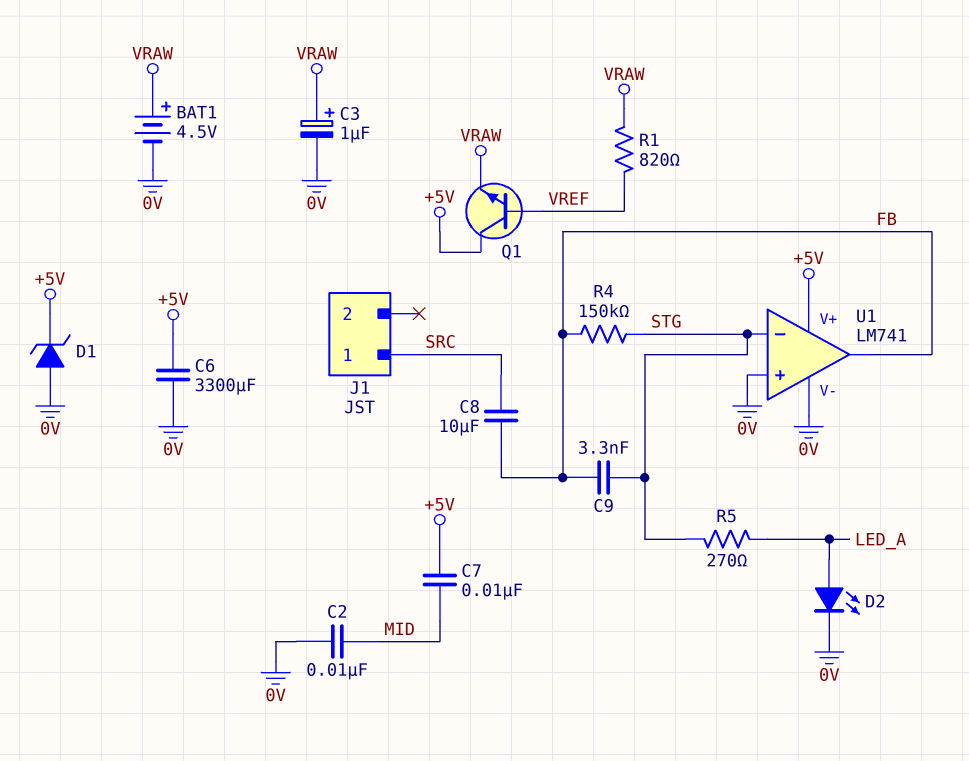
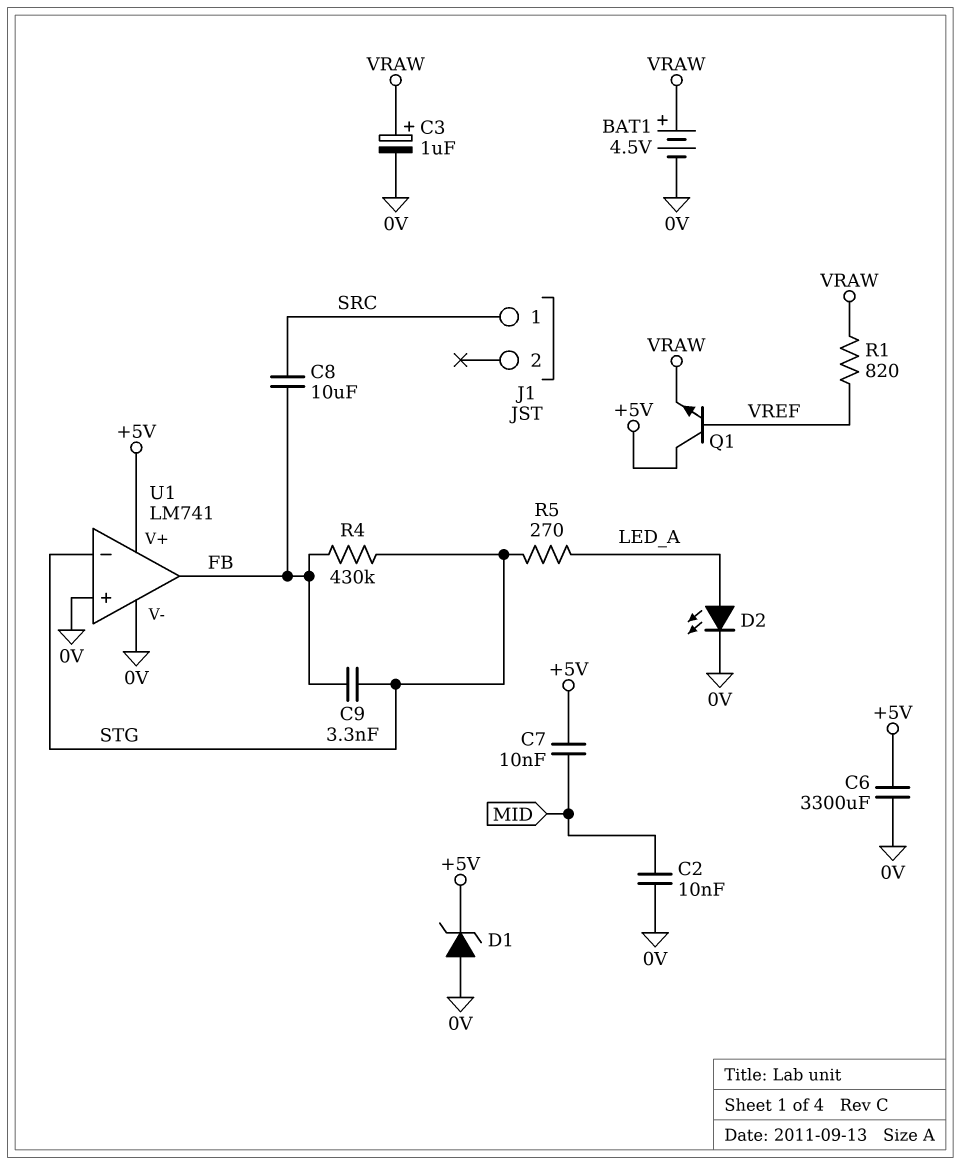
R4: 150k (FB, STG) -> 430k (FB, STG)

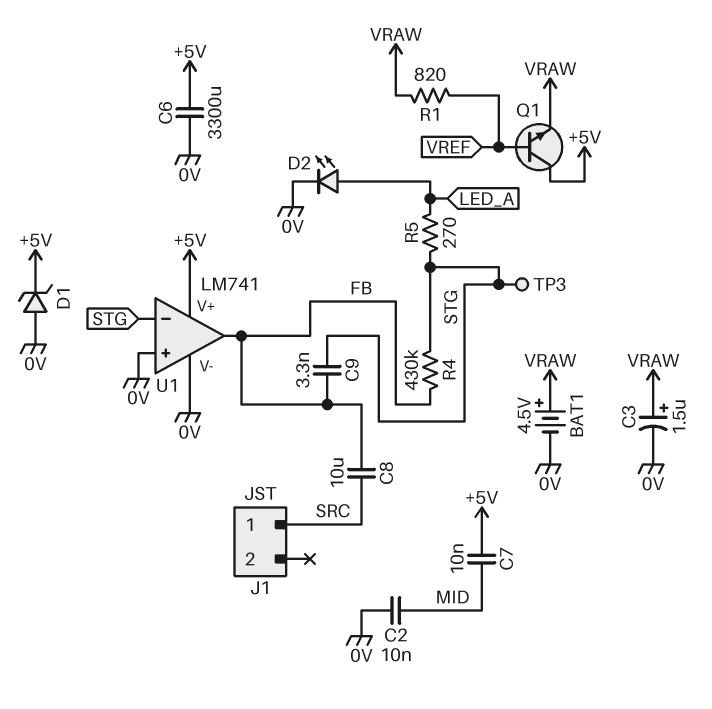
C3: 1uF (plus VRAW, minus 0V) -> 1.5uF (plus VRAW, minus 0V)
TP3: none -> test point (STG)

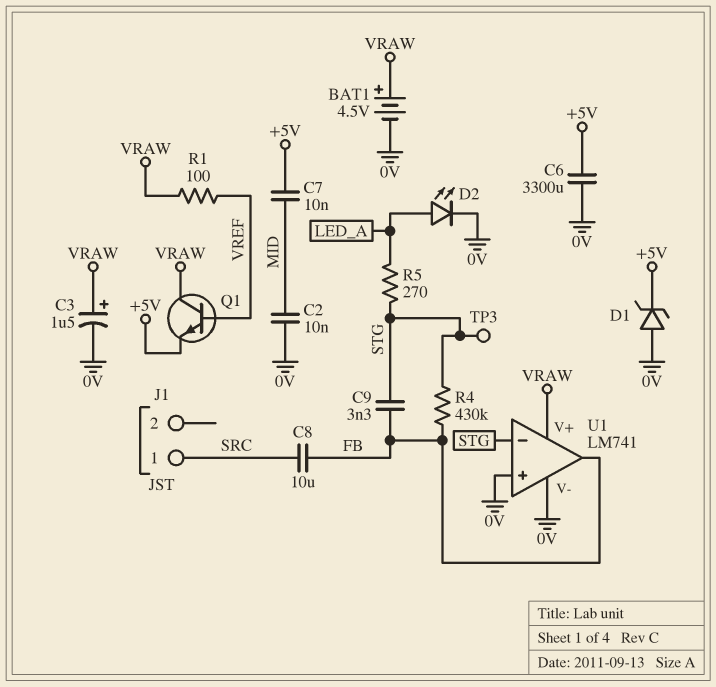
Q1: NPN (B VREF, C +5V, E VRAW) -> NPN (B VREF, C VRAW, E +5V)
R1: 820 (VRAW, VREF) -> 100 (VRAW, VREF)
U1 pin V+: +5V -> VRAW

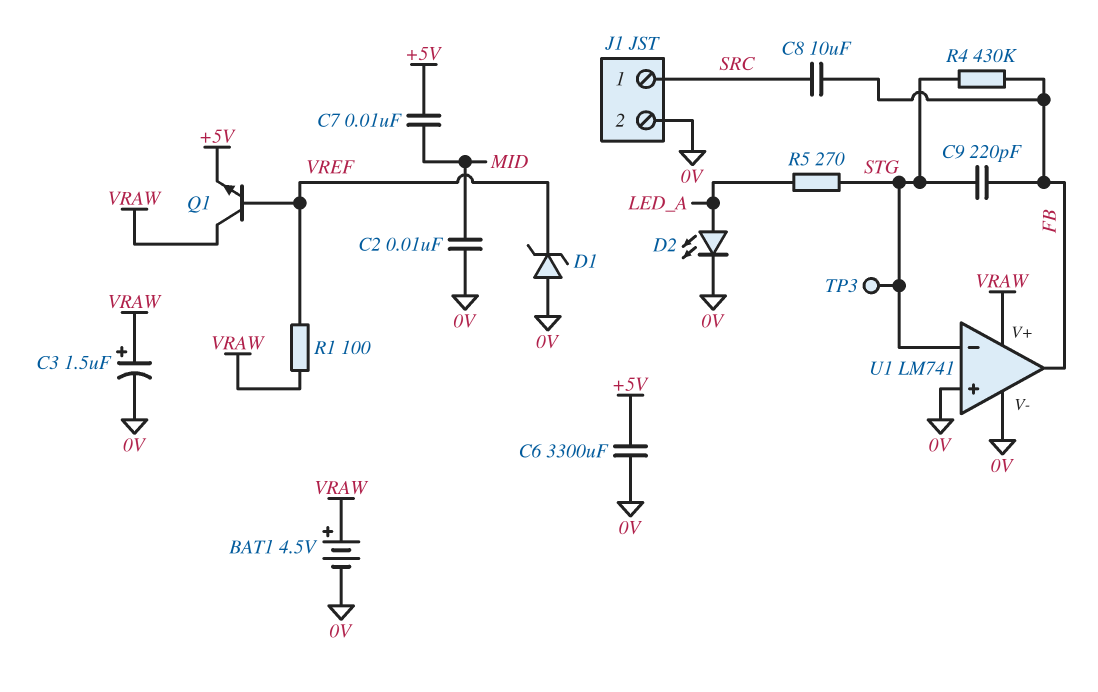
C9: 3.3nF (FB, STG) -> 220pF (FB, STG)
D1: zener (A 0V, K +5V) -> zener (A 0V, K VREF)
J1 pin 2: none -> 0V

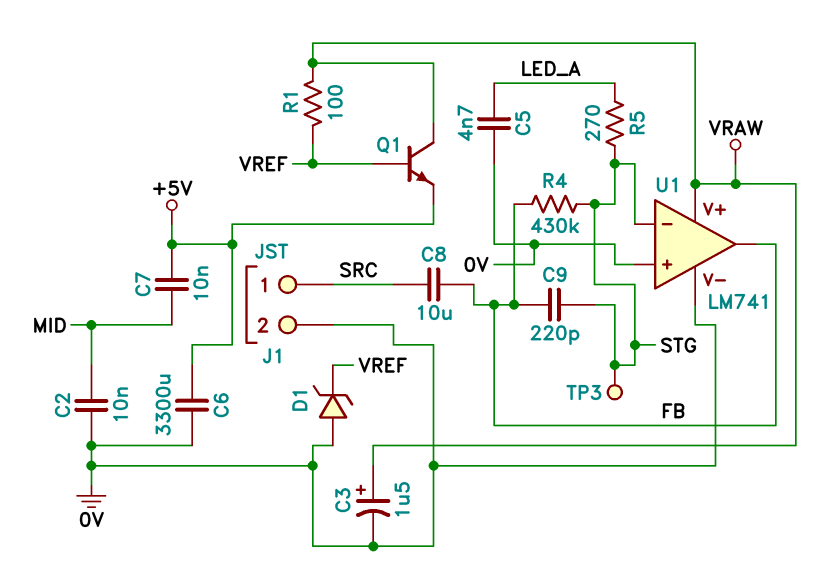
BAT1: 4.5V (plus VRAW, minus 0V) -> none
C5: none -> 4.7nF (0V, LED_A)
D2: LED (A LED_A, K 0V) -> none

